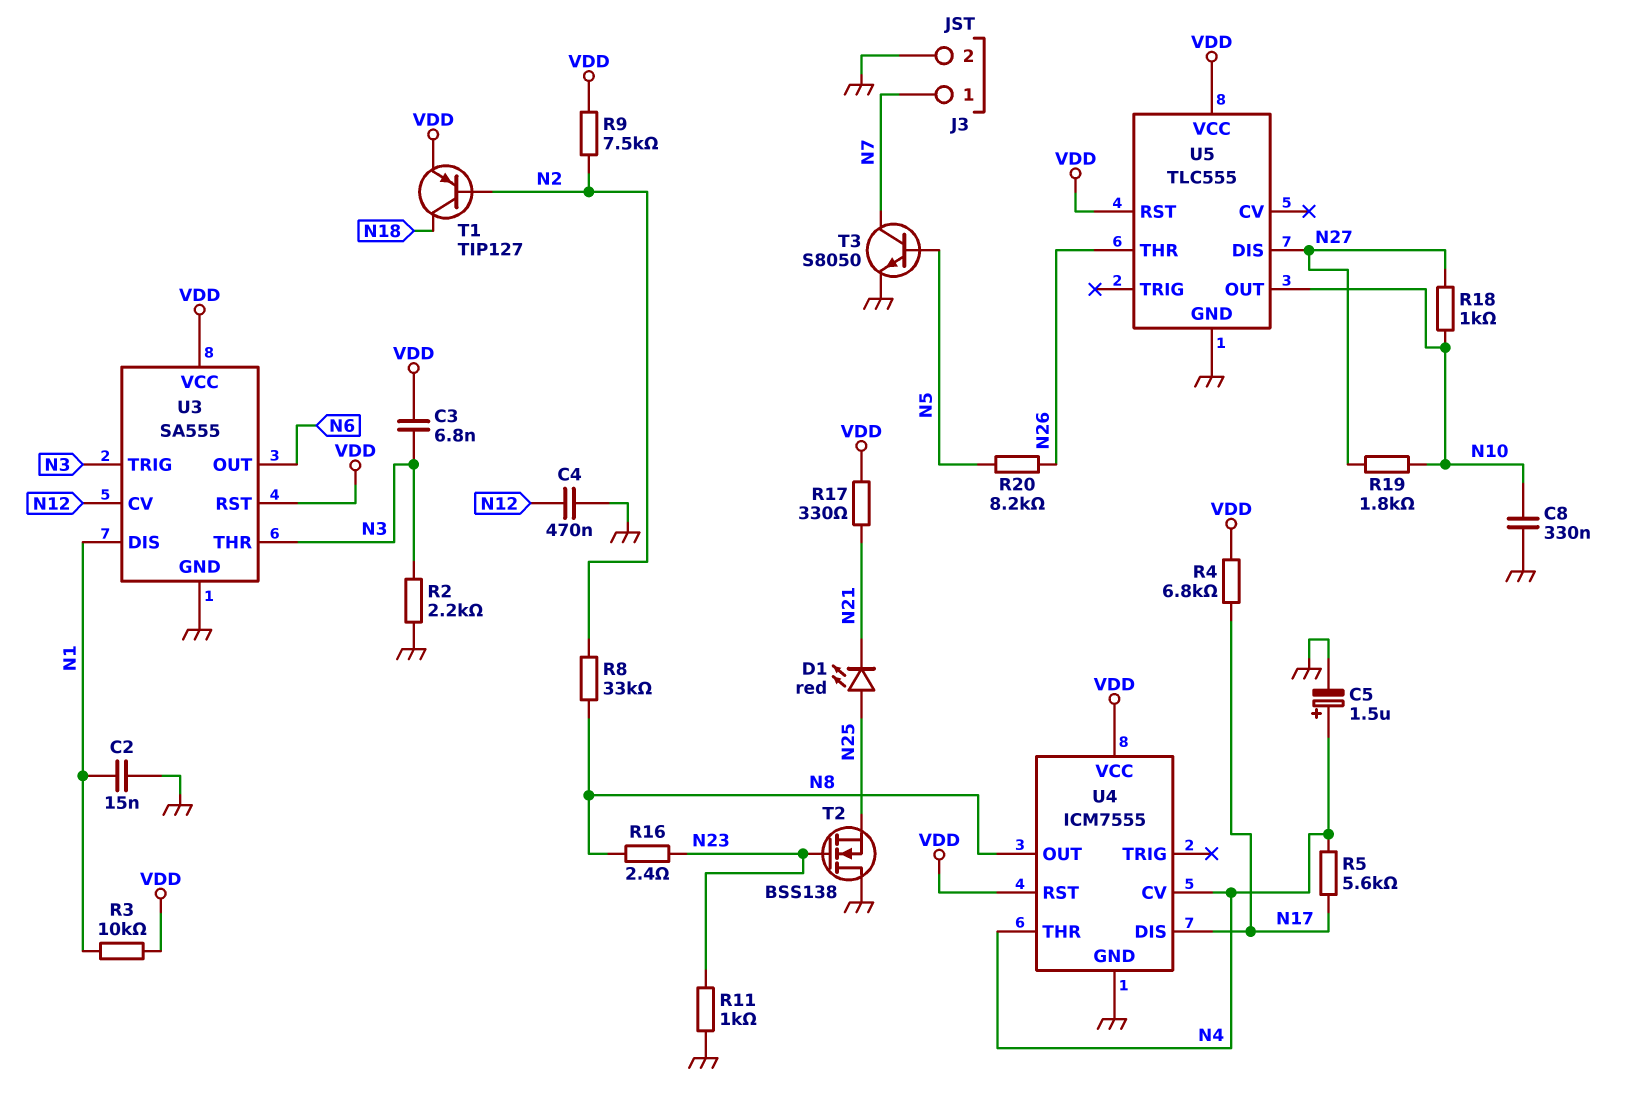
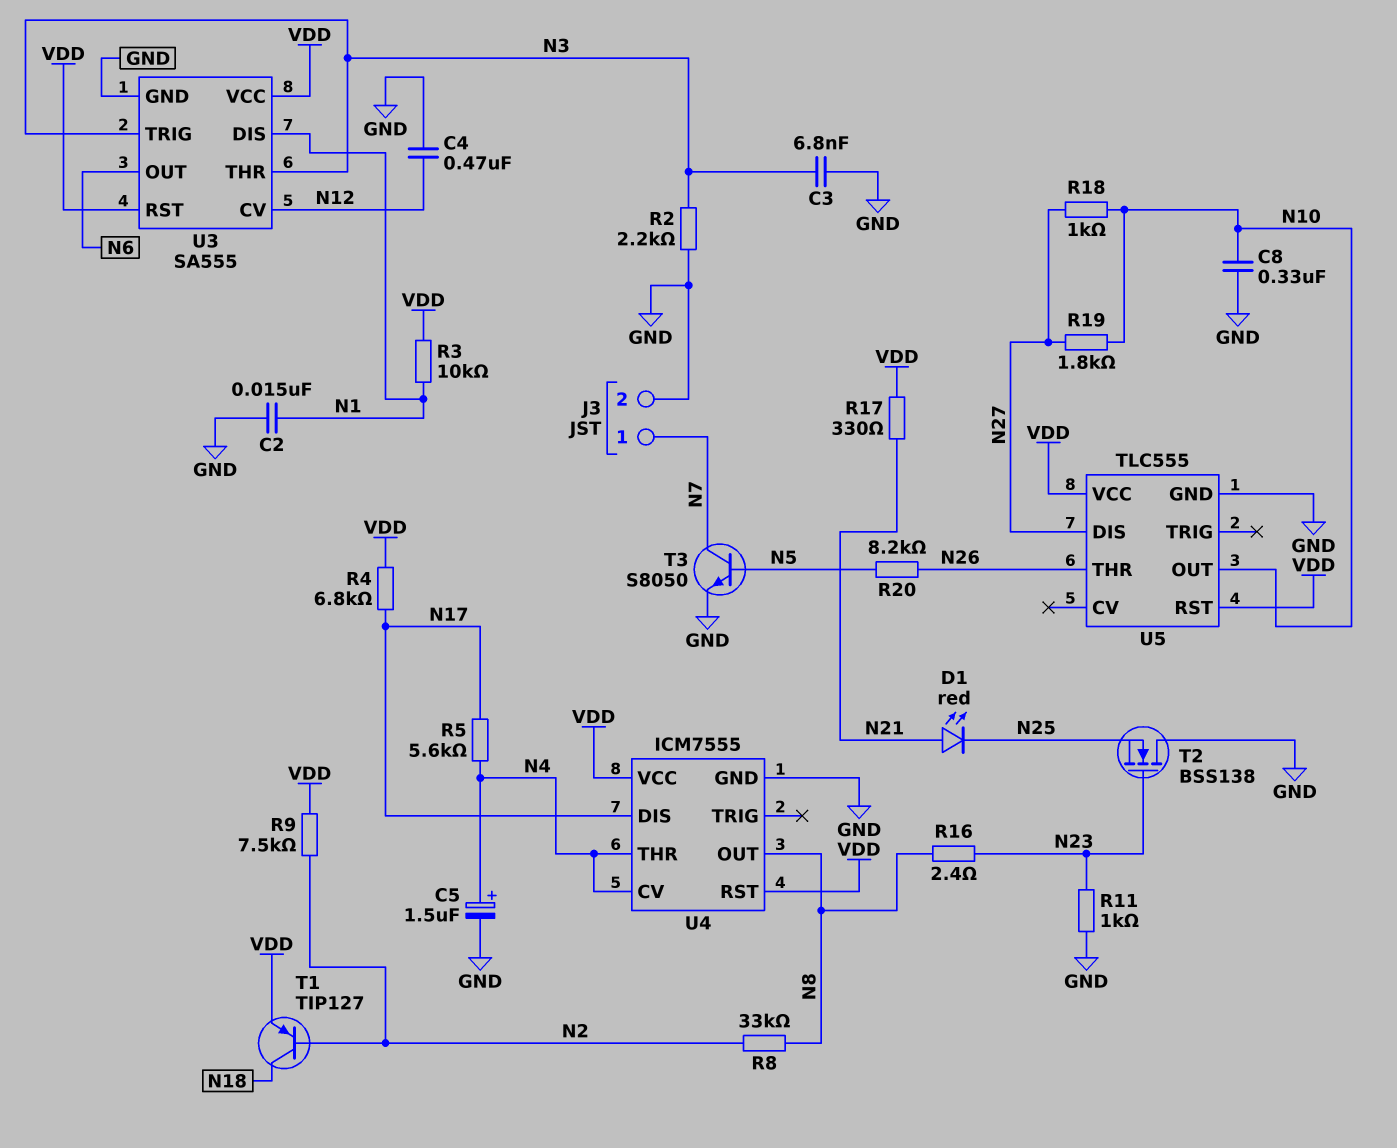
C3: 6.8nF (N3, VDD) -> 6.8nF (GND, N3)
D1: LED red (A N25, K N21) -> LED red (A N21, K N25)

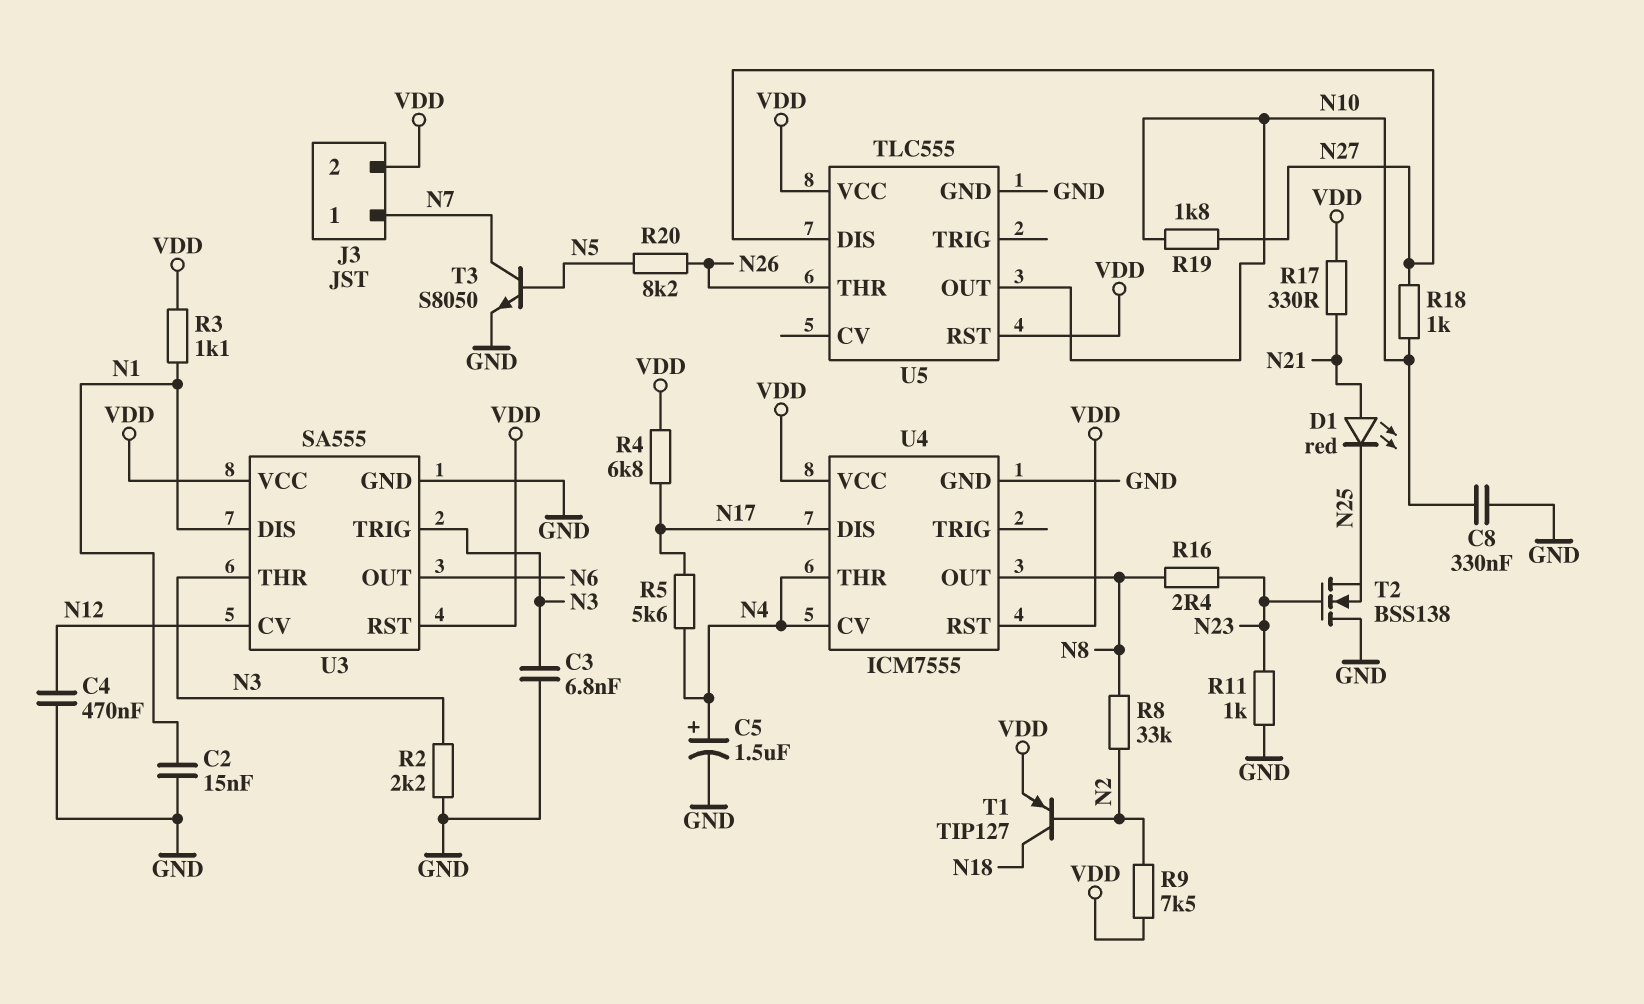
J3 pin 2: GND -> VDD
R3: 10k (N1, VDD) -> 1.1k (N1, VDD)

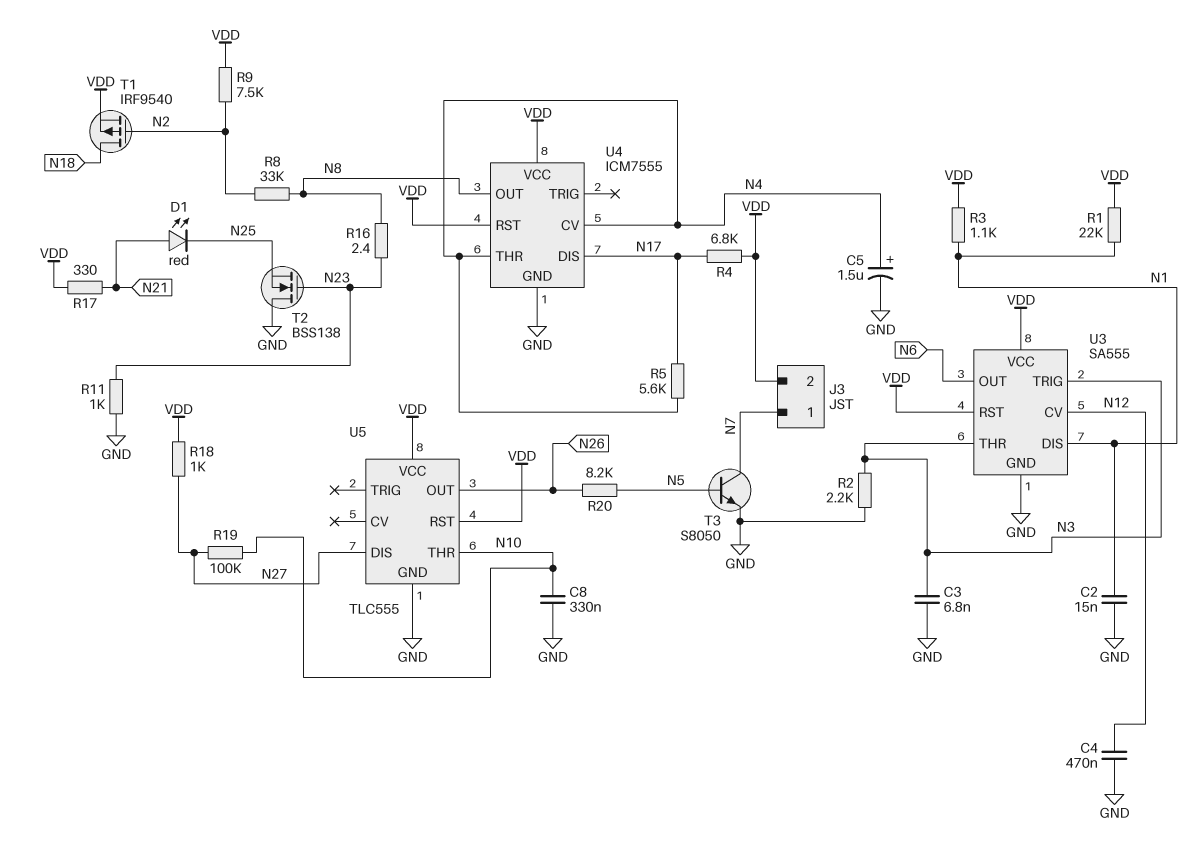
R1: none -> 22k (N1, VDD)
R18: 1k (N10, N27) -> 1k (N27, VDD)
R19: 1.8k (N10, N27) -> 100k (N10, N27)
T1: PNP TIP127 (B N2, C N18, E VDD) -> PMOS IRF9540 (G N2, D N18, S VDD)
U5 pin OUT: N10 -> N26
U5 pin THR: N26 -> N10

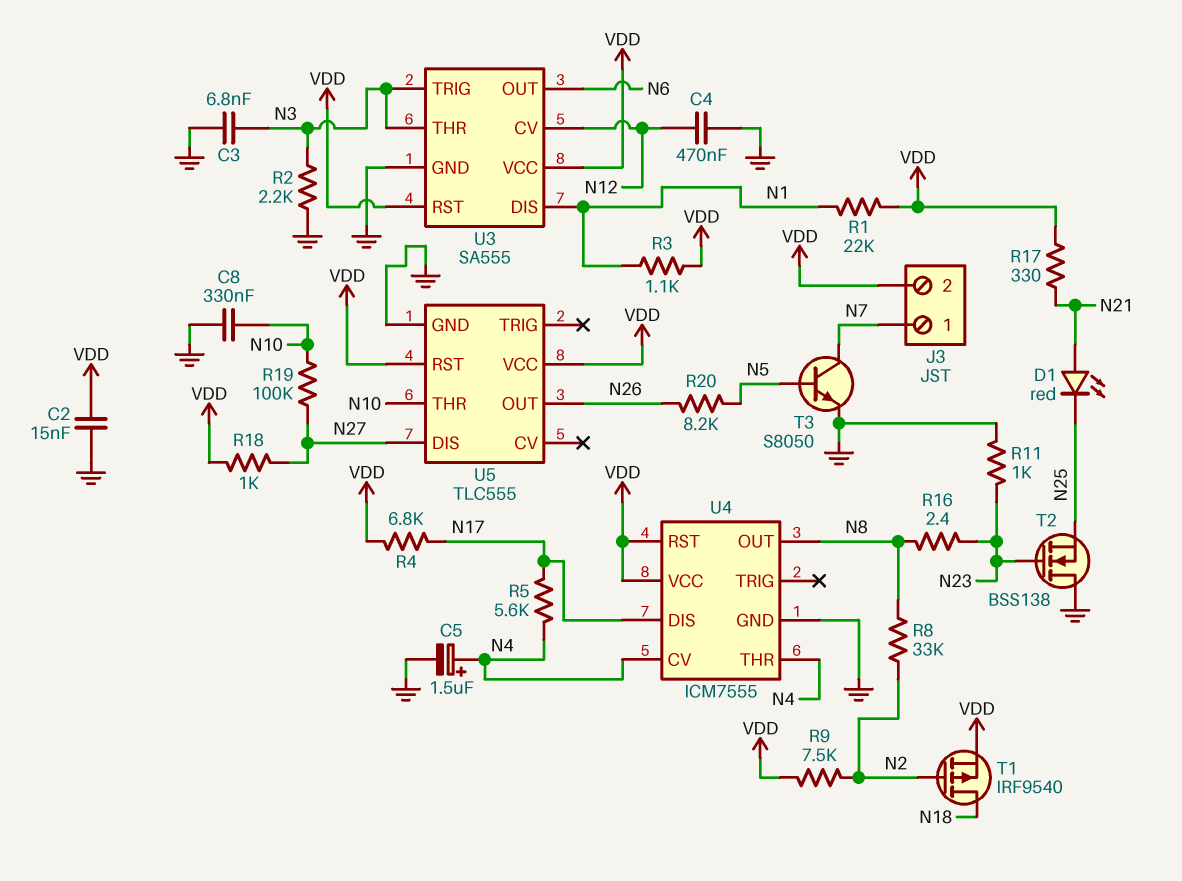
C2: 15nF (GND, N1) -> 15nF (GND, VDD)

